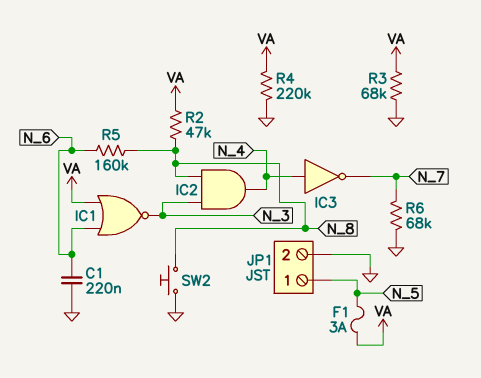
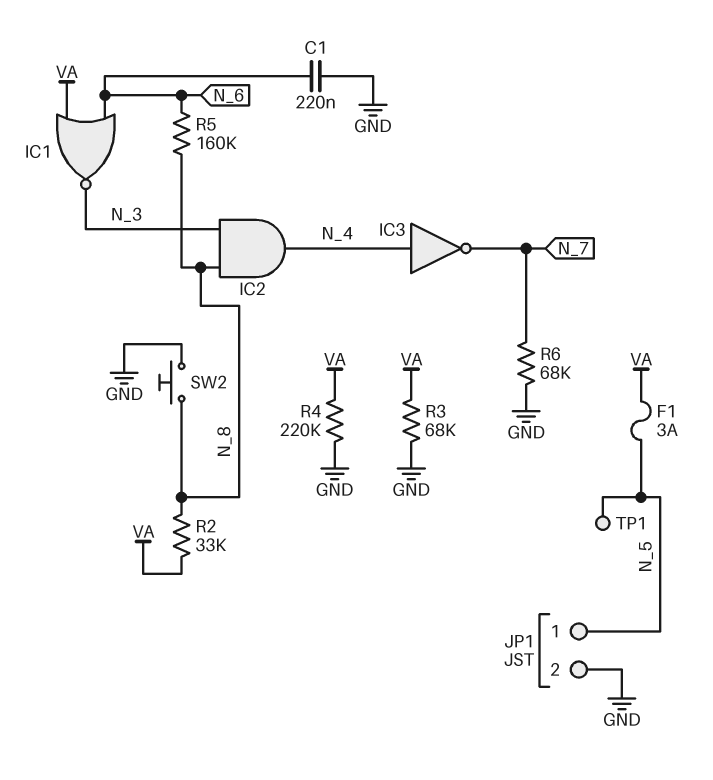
R2: 47k (N_8, VA) -> 33k (N_8, VA)
TP1: none -> test point (N_5)

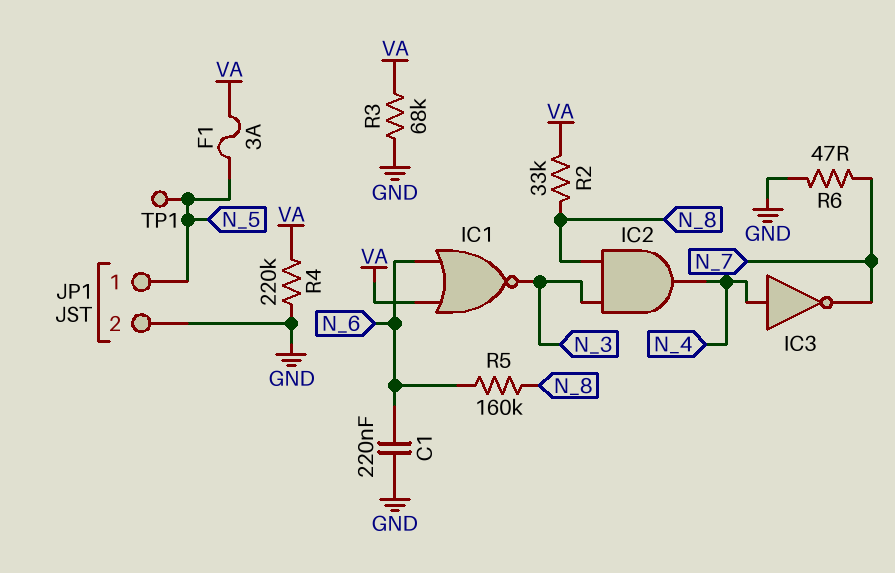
R6: 68k (GND, N_7) -> 47 (GND, N_7)
SW2: button (GND, N_8) -> none

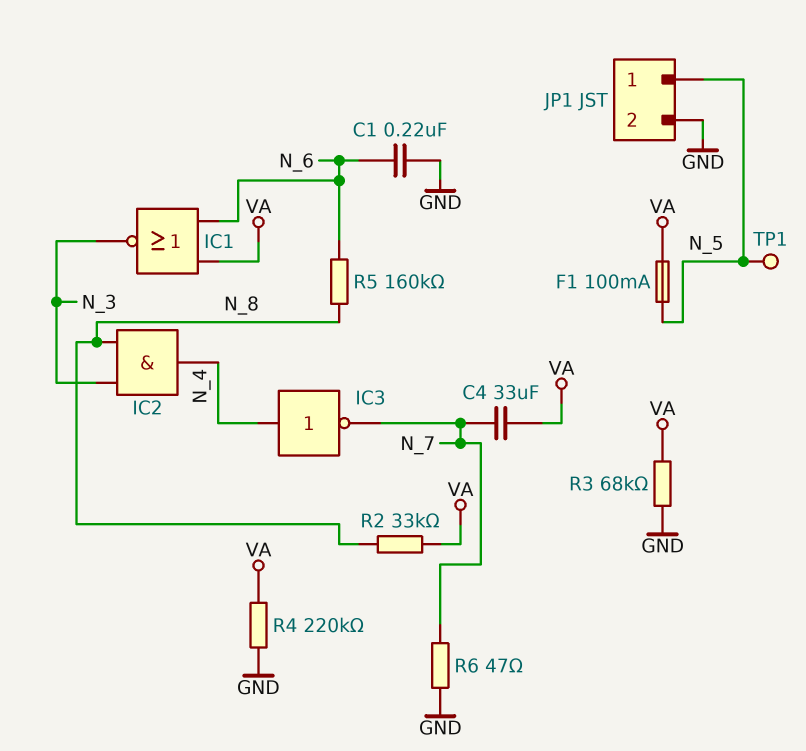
C4: none -> 33uF (N_7, VA)
F1: 3A (N_5, VA) -> 100mA (N_5, VA)

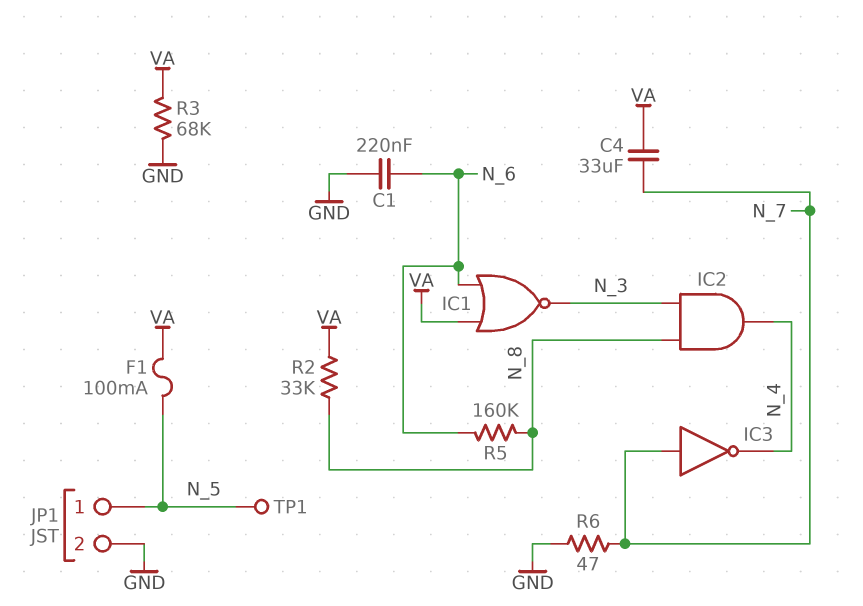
IC3: NOT (in N_4, out N_7) -> NOT (in N_7, out N_4)
R4: 220k (GND, VA) -> none

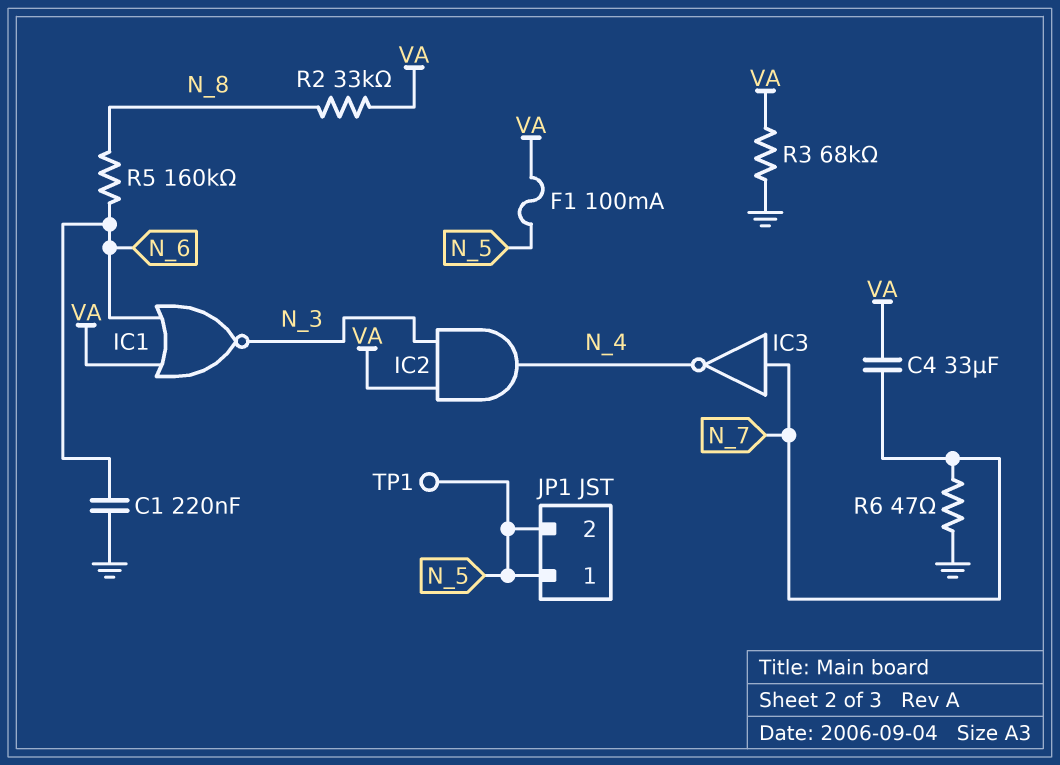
IC2: AND (in N_3, in N_8, out N_4) -> AND (in N_3, in VA, out N_4)
JP1 pin 2: GND -> N_5

